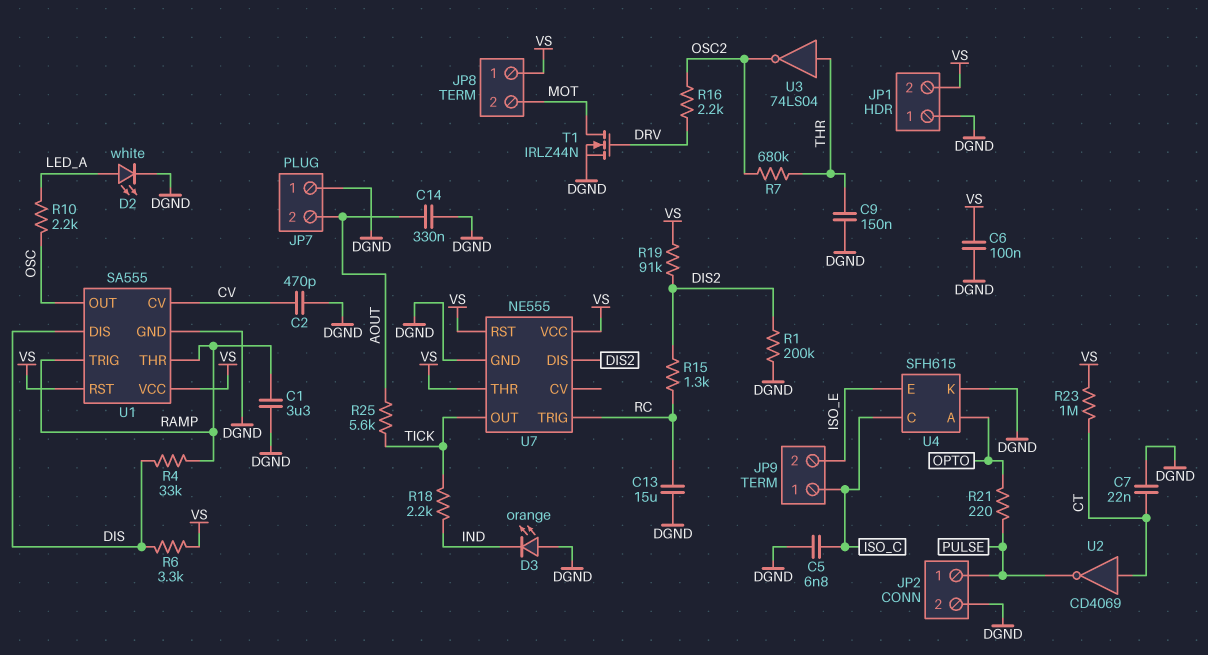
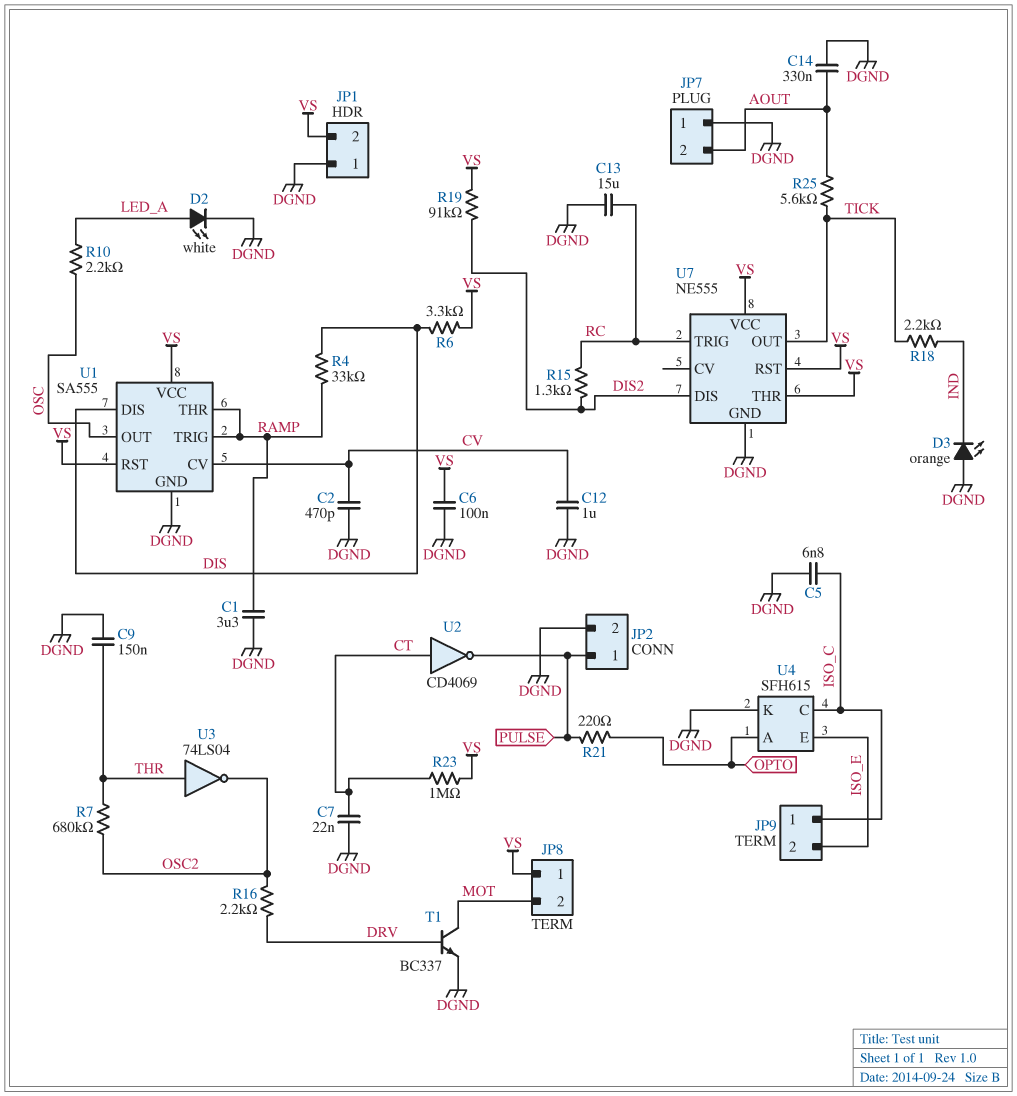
C12: none -> 1uF (CV, DGND)
R1: 200k (DGND, DIS2) -> none
T1: NMOS IRLZ44N (G DRV, D MOT, S DGND) -> NPN BC337 (B DRV, C MOT, E DGND)

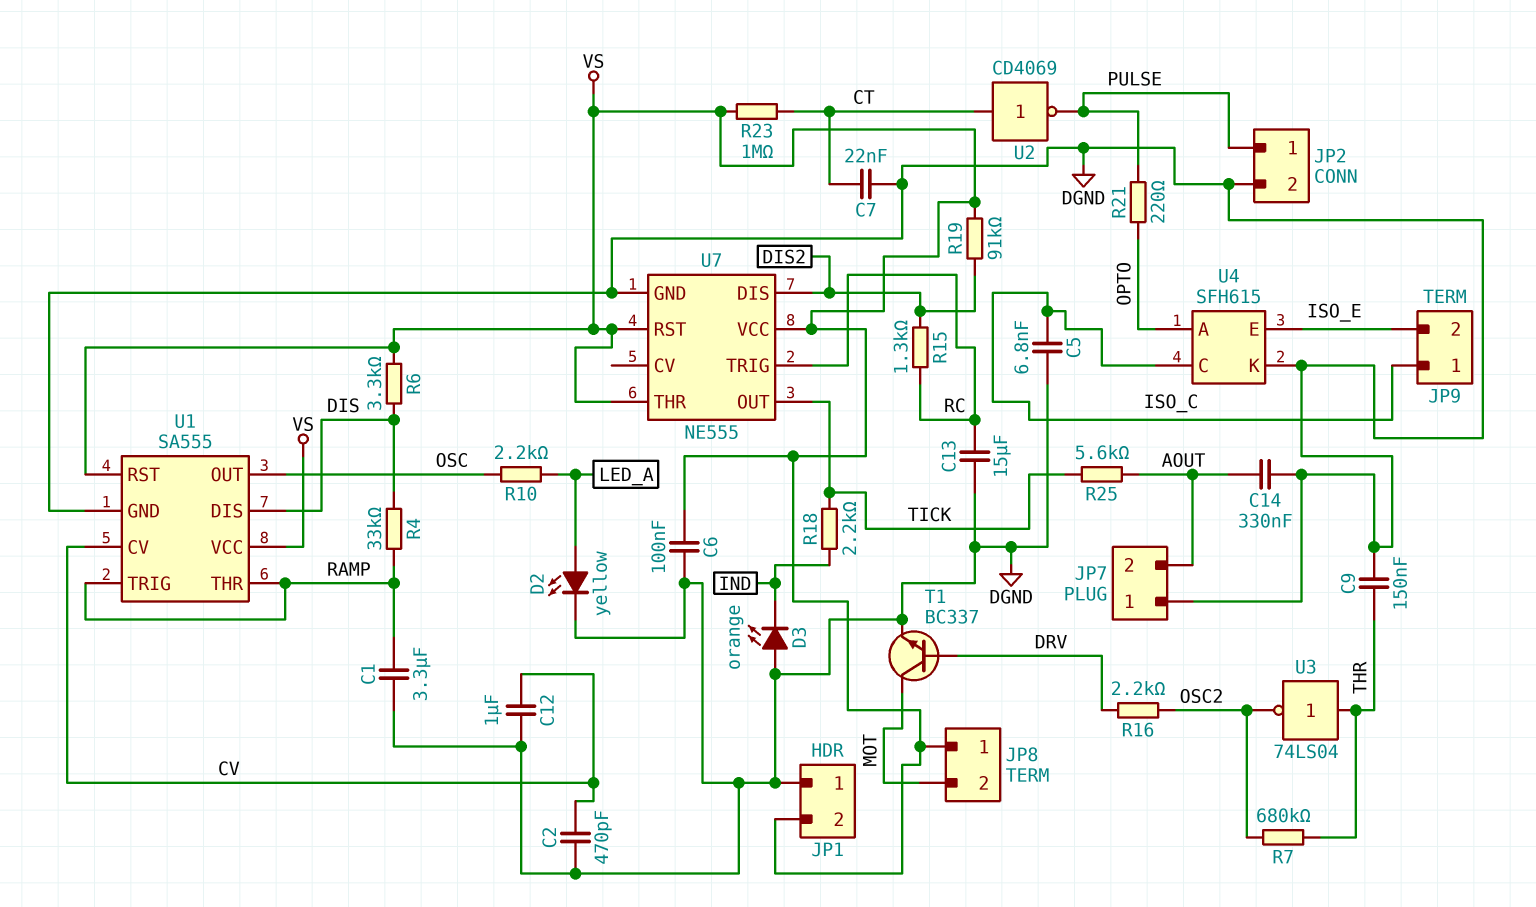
D2: LED white (A LED_A, K DGND) -> LED yellow (A LED_A, K DGND)

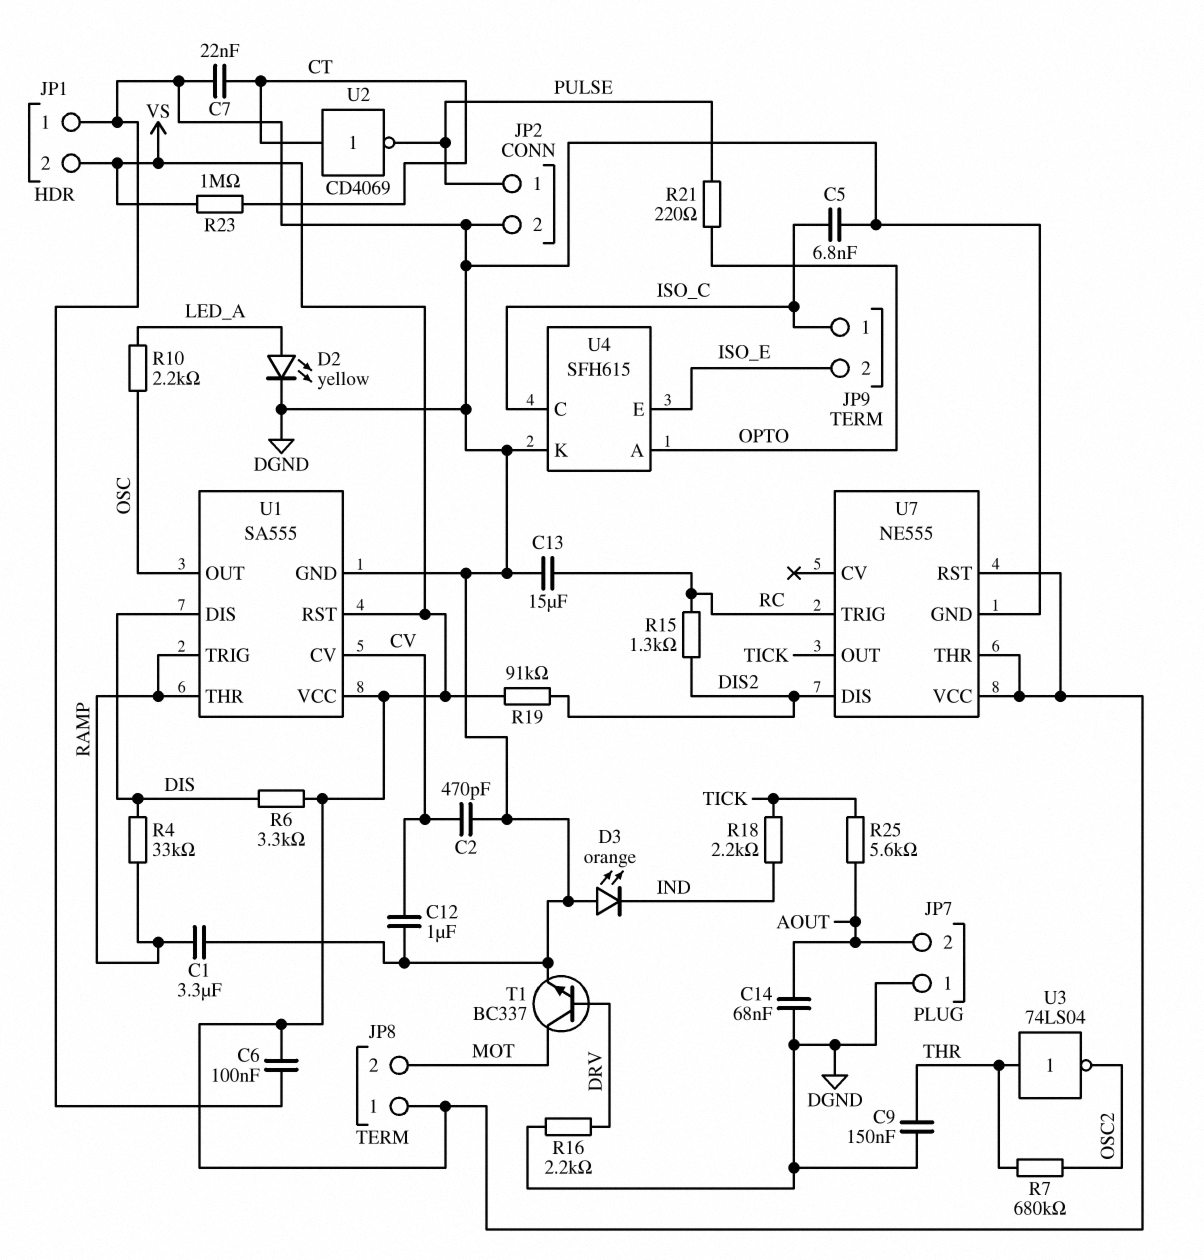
C14: 330nF (AOUT, DGND) -> 68nF (AOUT, DGND)
R16: 2.2k (DRV, OSC2) -> 2.2k (DGND, DRV)

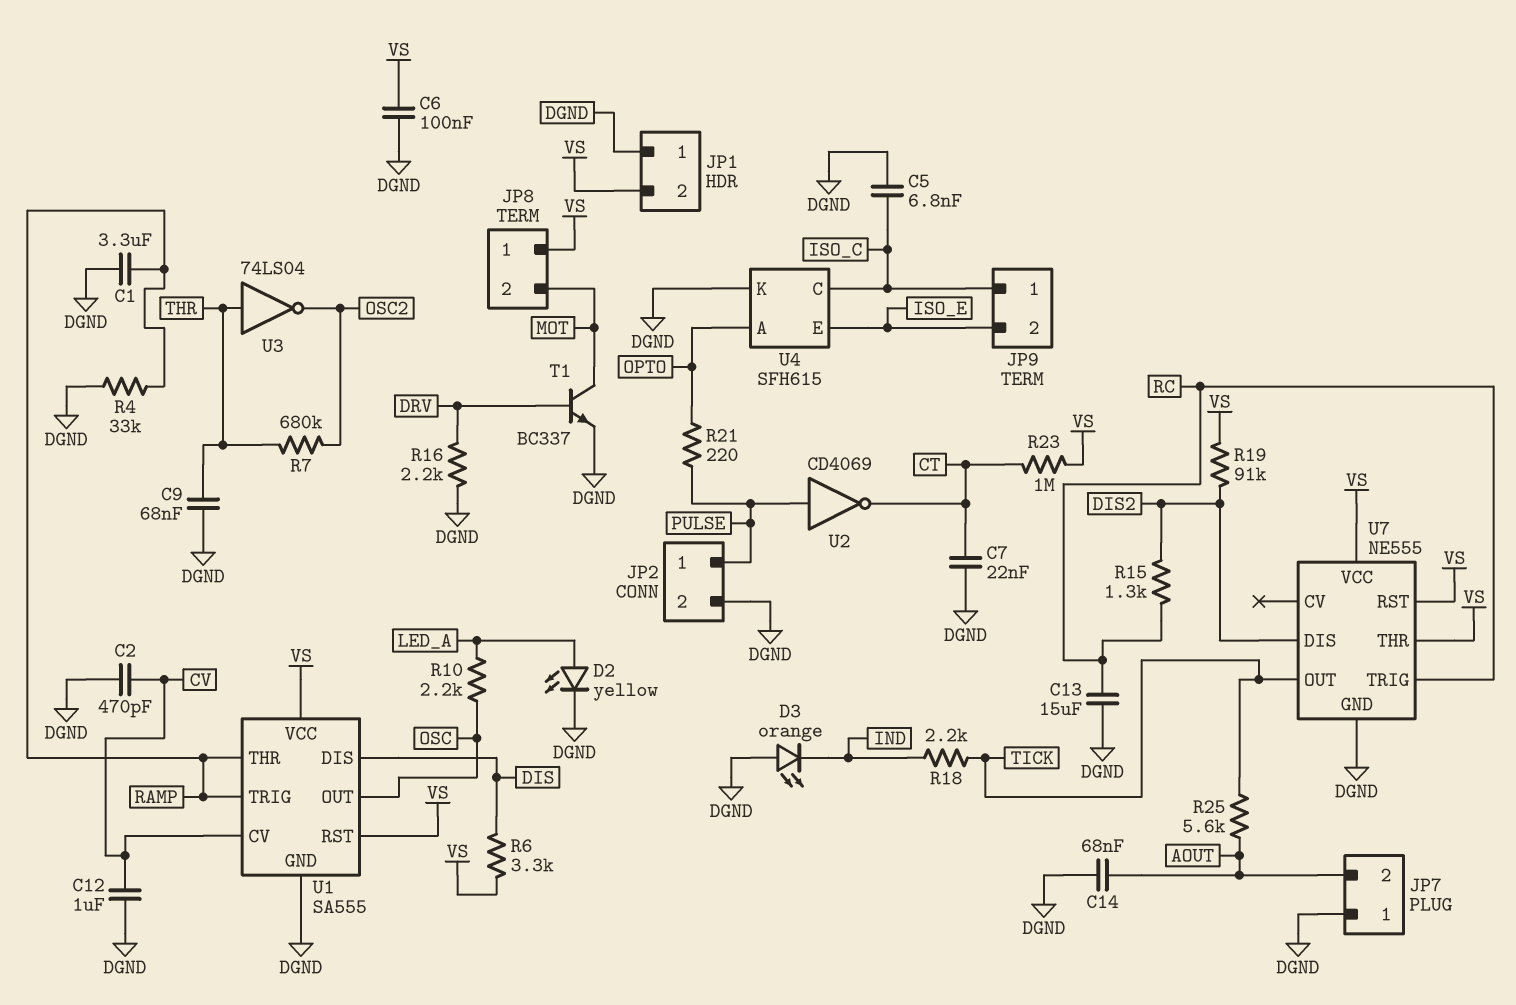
C9: 150nF (DGND, THR) -> 68nF (DGND, THR)
R4: 33k (DIS, RAMP) -> 33k (DGND, RAMP)
U2: NOT CD4069 (in CT, out PULSE) -> NOT CD4069 (in PULSE, out CT)

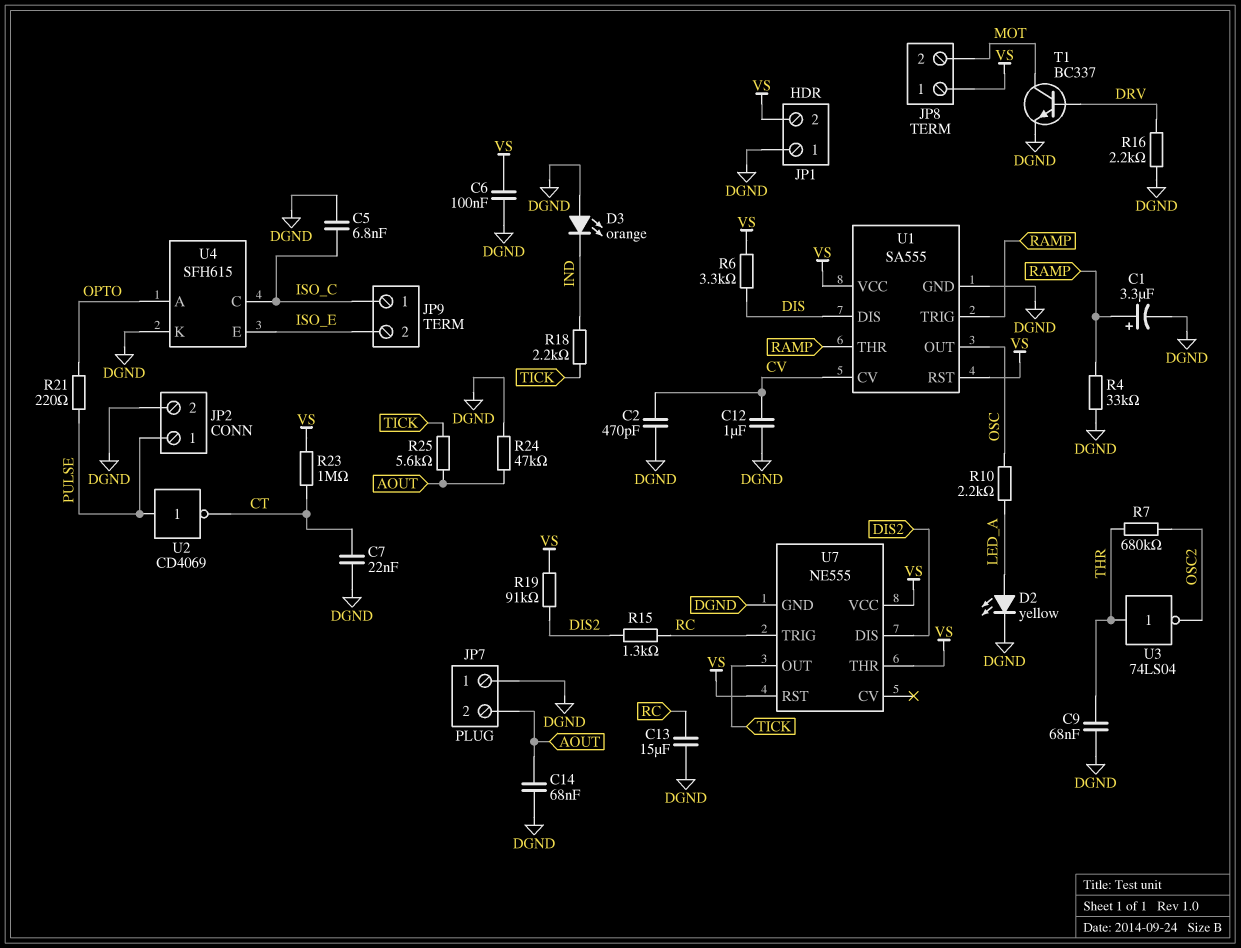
C1: 3.3uF (DGND, RAMP) -> 3.3uF (plus RAMP, minus DGND)
R24: none -> 47k (AOUT, DGND)

